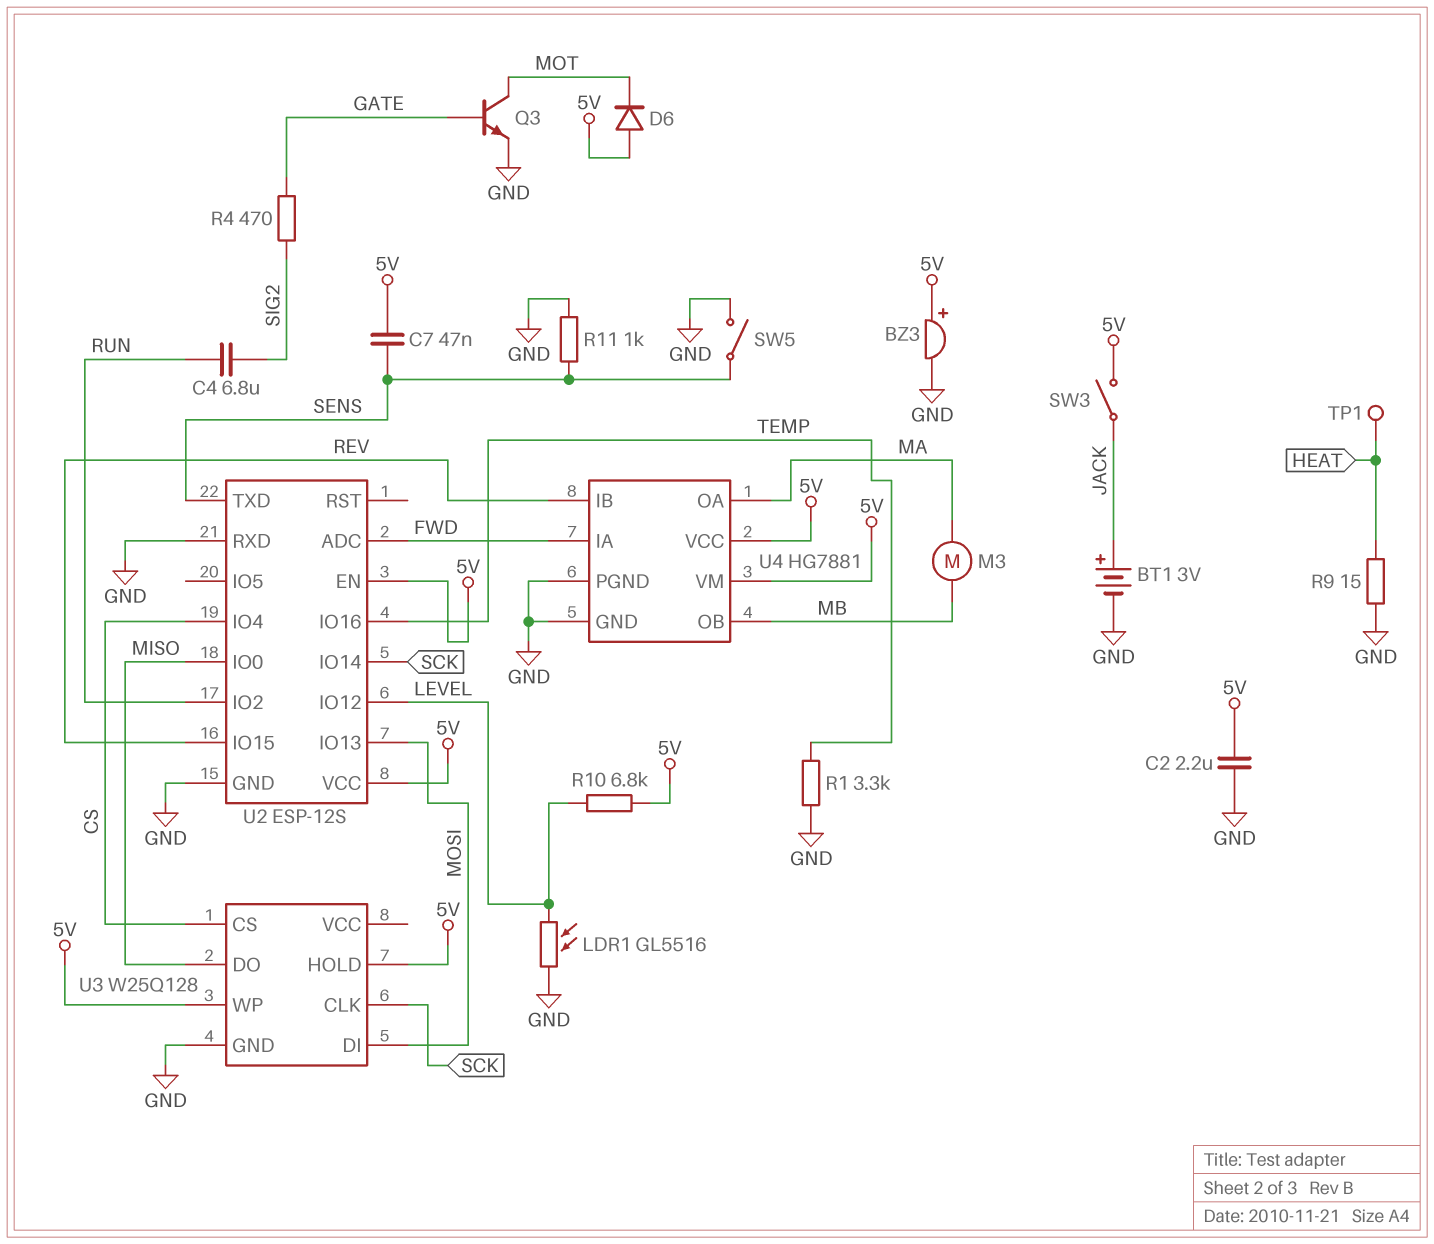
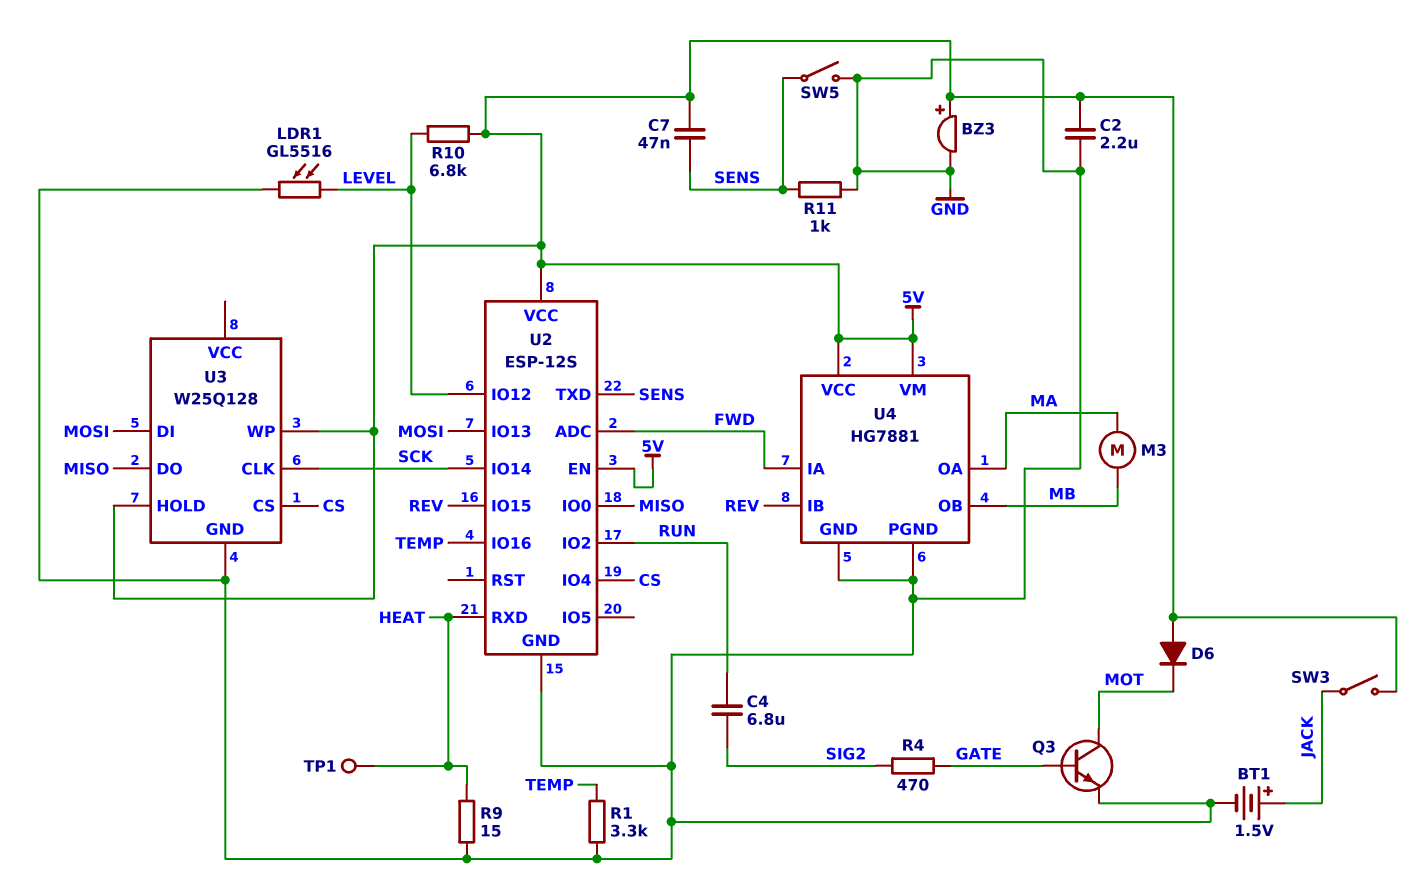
BT1: 3V (plus JACK, minus GND) -> 1.5V (plus JACK, minus GND)
U2 pin RXD: GND -> HEAT

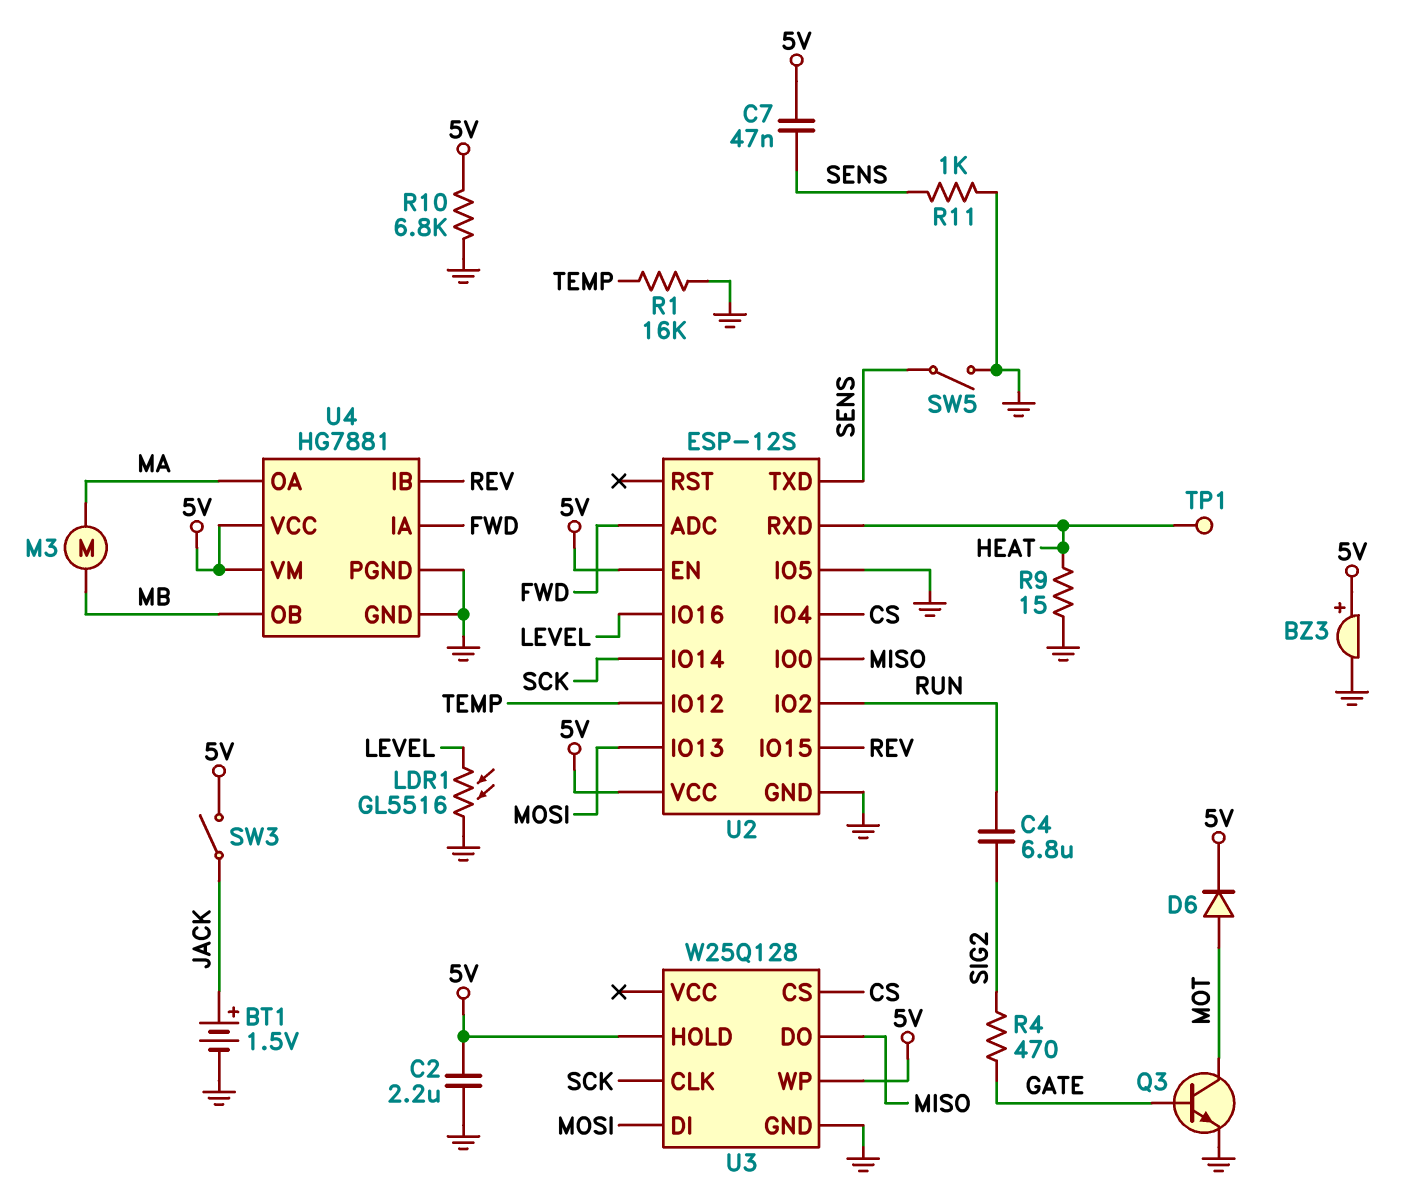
D6: diode (A 5V, K MOT) -> diode (A MOT, K 5V)
R1: 3.3k (GND, TEMP) -> 16k (GND, TEMP)
R10: 6.8k (5V, LEVEL) -> 6.8k (5V, GND)
U2 pin IO5: none -> GND
U2 pin IO12: LEVEL -> TEMP
U2 pin IO16: TEMP -> LEVEL

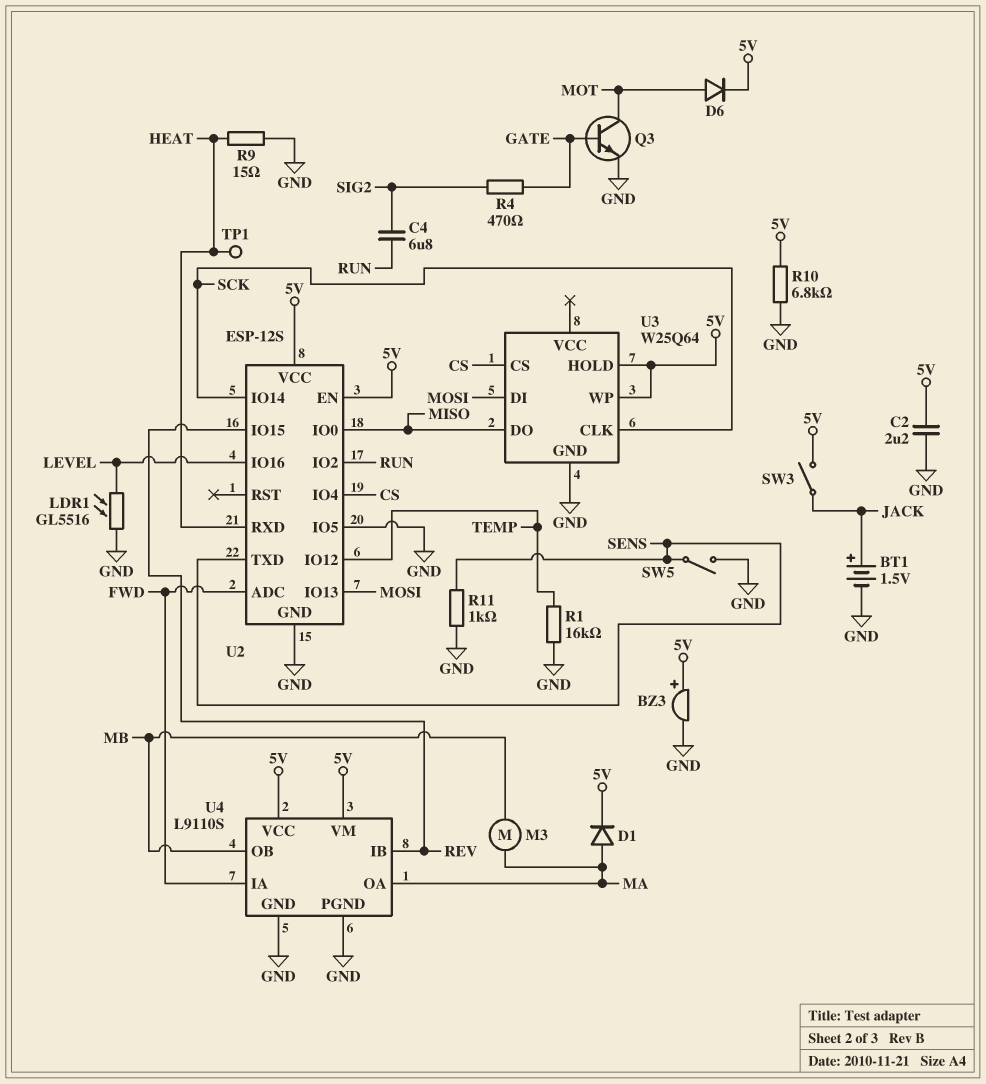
C7: 47nF (5V, SENS) -> none
D1: none -> diode (A MA, K 5V)
U3: W25Q128 -> W25Q64
U4: HG7881 -> L9110S

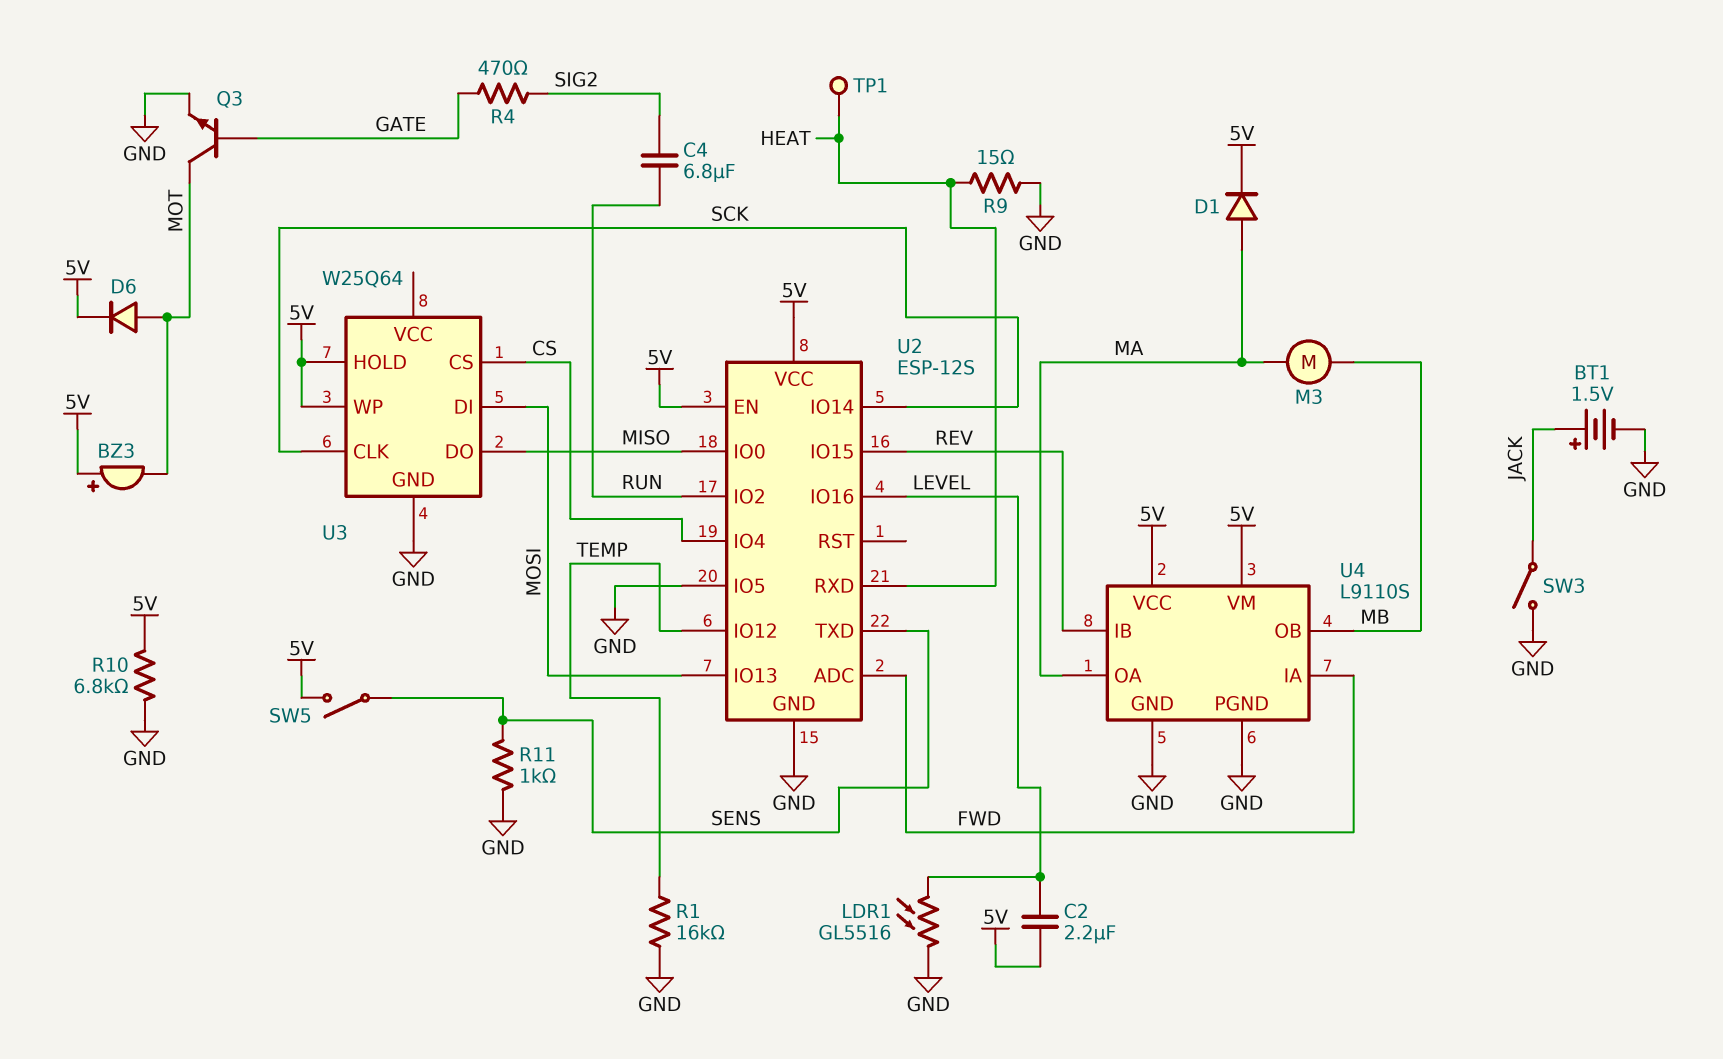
BZ3: buzzer (plus 5V, minus GND) -> buzzer (plus 5V, minus MOT)
C2: 2.2uF (5V, GND) -> 2.2uF (5V, LEVEL)
SW3: switch (5V, JACK) -> switch (GND, JACK)
SW5: switch (GND, SENS) -> switch (5V, SENS)

